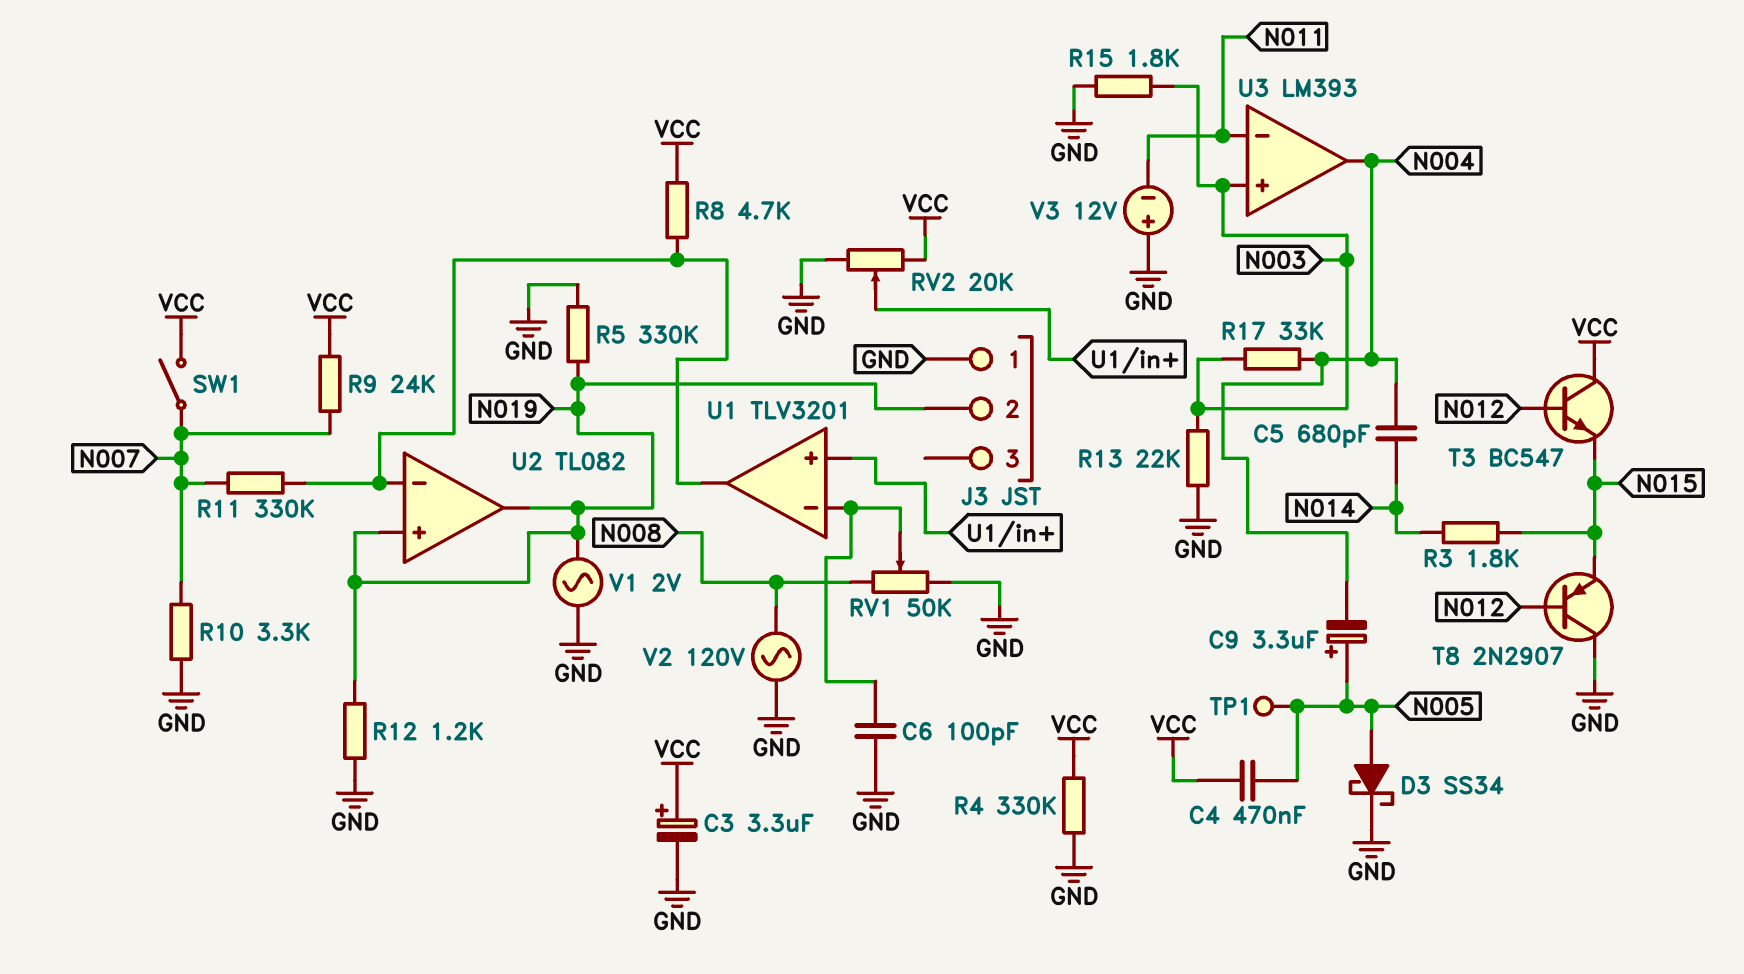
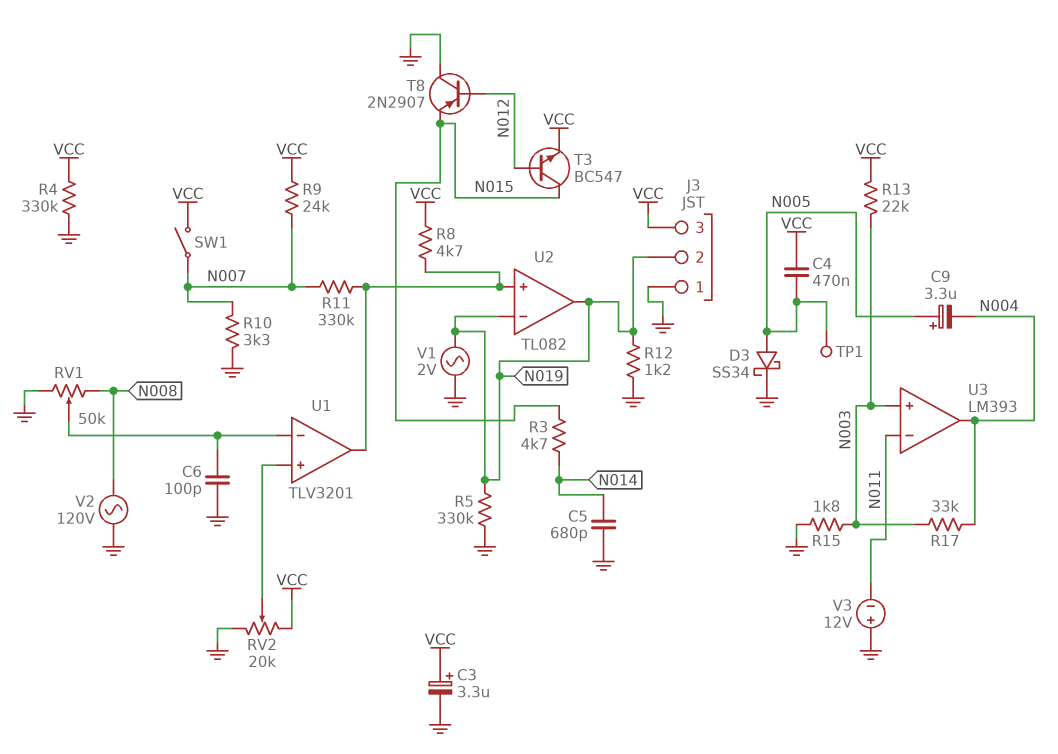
C5: 680pF (N004, N014) -> 680pF (GND, N014)
J3 pin 3: none -> VCC
R3: 1.8k (N014, N015) -> 4.7k (N014, N015)
R13: 22k (GND, N003) -> 22k (N003, VCC)
T3: NPN BC547 (B N012, C VCC, E N015) -> NPN BC547 (B N012, C N015, E VCC)
U2 pin in+: N019 -> U1/out
U2 pin in-: U1/out -> N019

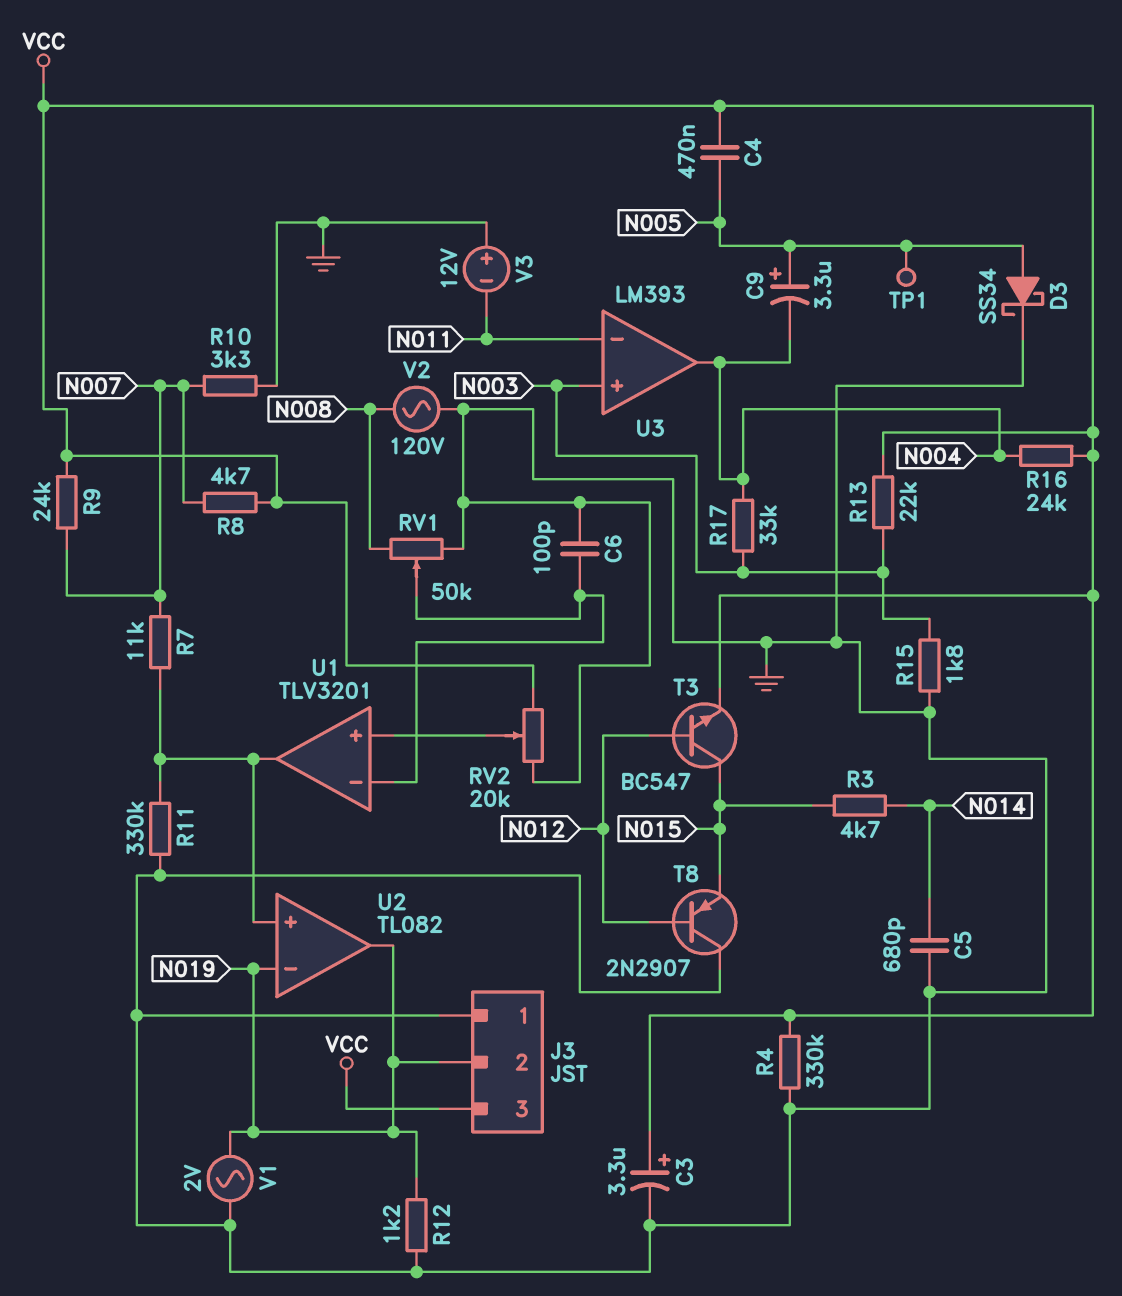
R5: 330k (GND, N019) -> none
R7: none -> 11k (N007, U1/out)
R8: 4.7k (U1/out, VCC) -> 4.7k (N007, VCC)
R11: 330k (N007, U1/out) -> 330k (GND, U1/out)
R16: none -> 24k (N004, VCC)
SW1: switch (N007, VCC) -> none

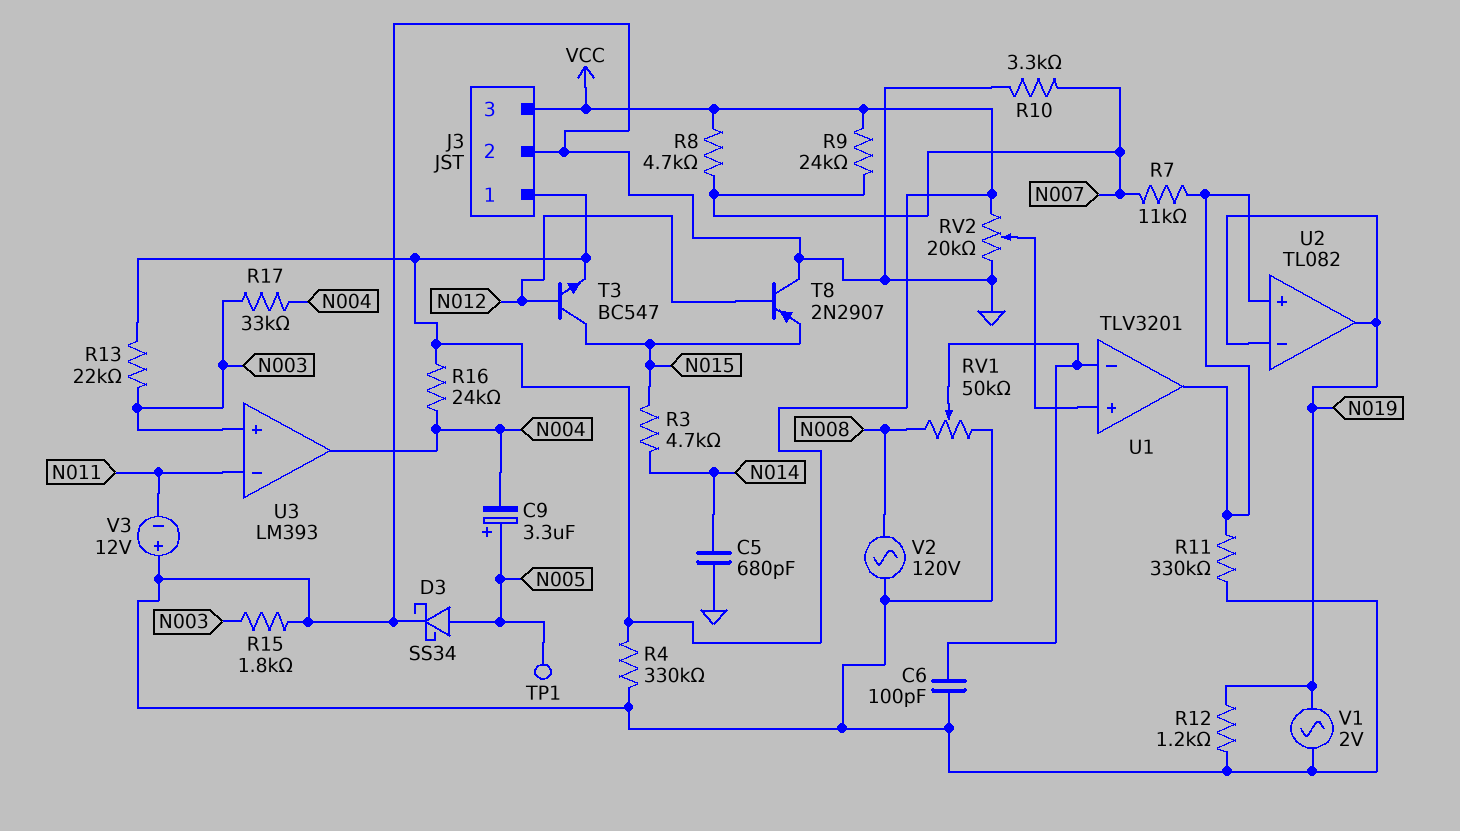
C3: 3.3uF (plus VCC, minus GND) -> none
C4: 470nF (N005, VCC) -> none
J3 pin 1: GND -> VCC
J3 pin 2: N019 -> GND

